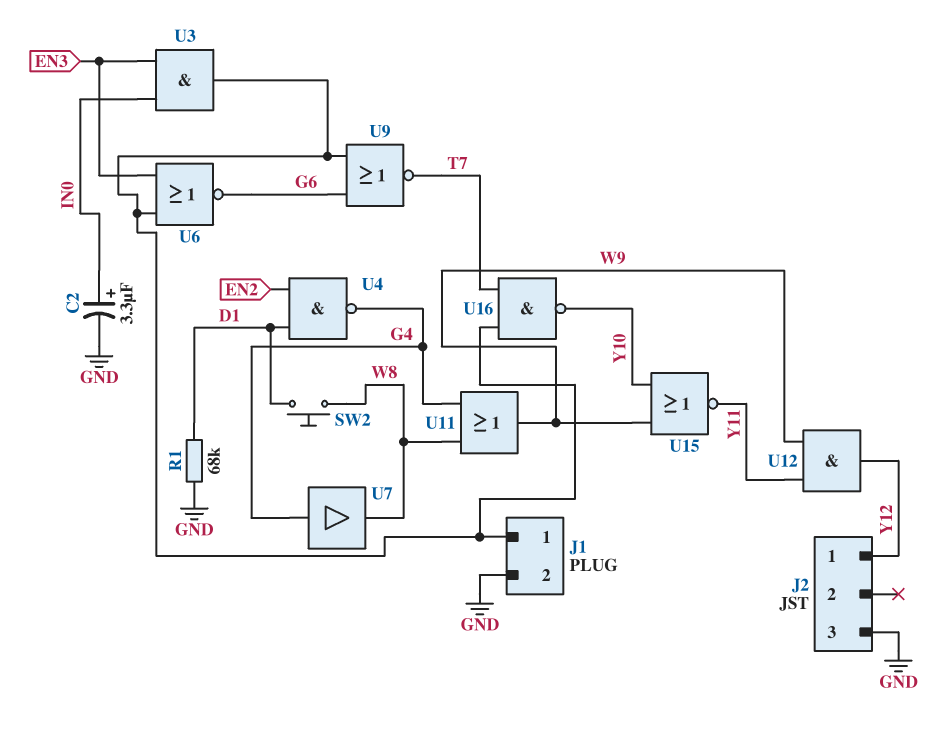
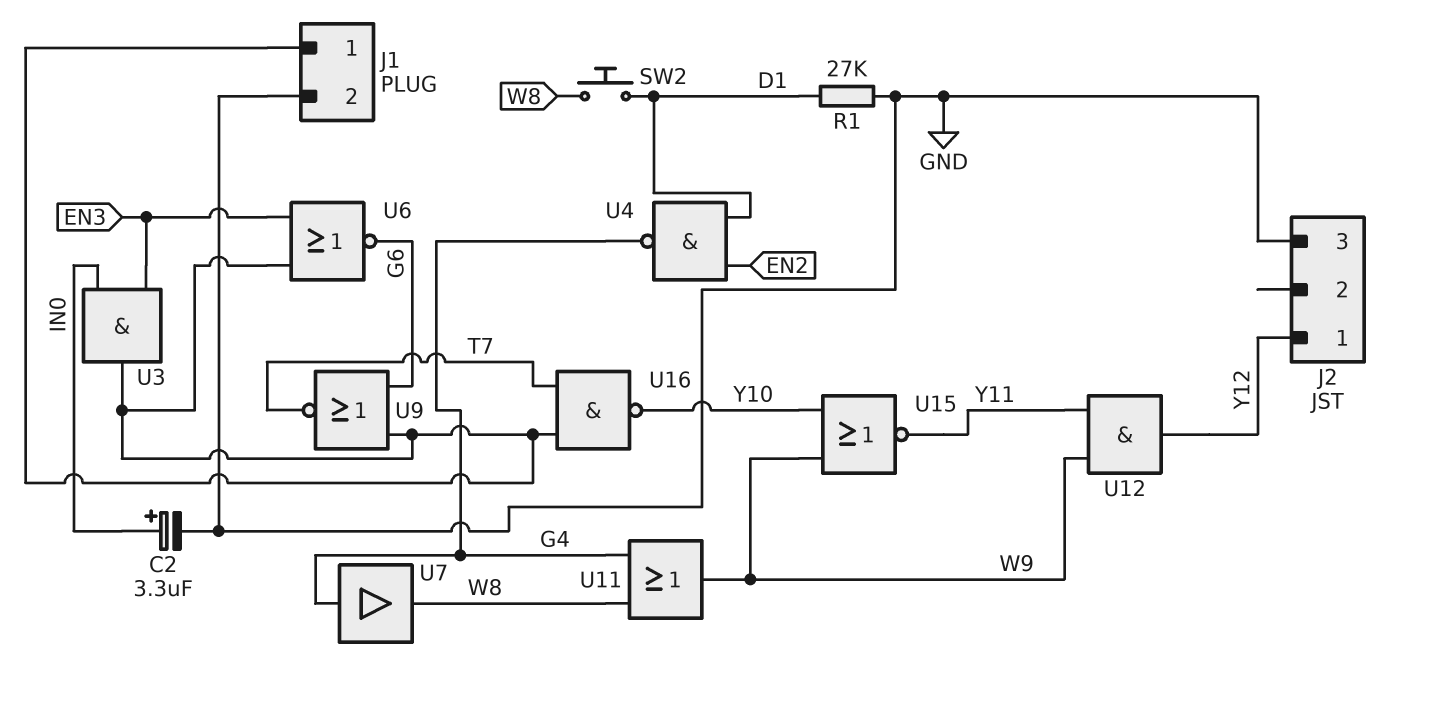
R1: 68k (D1, GND) -> 27k (D1, GND)

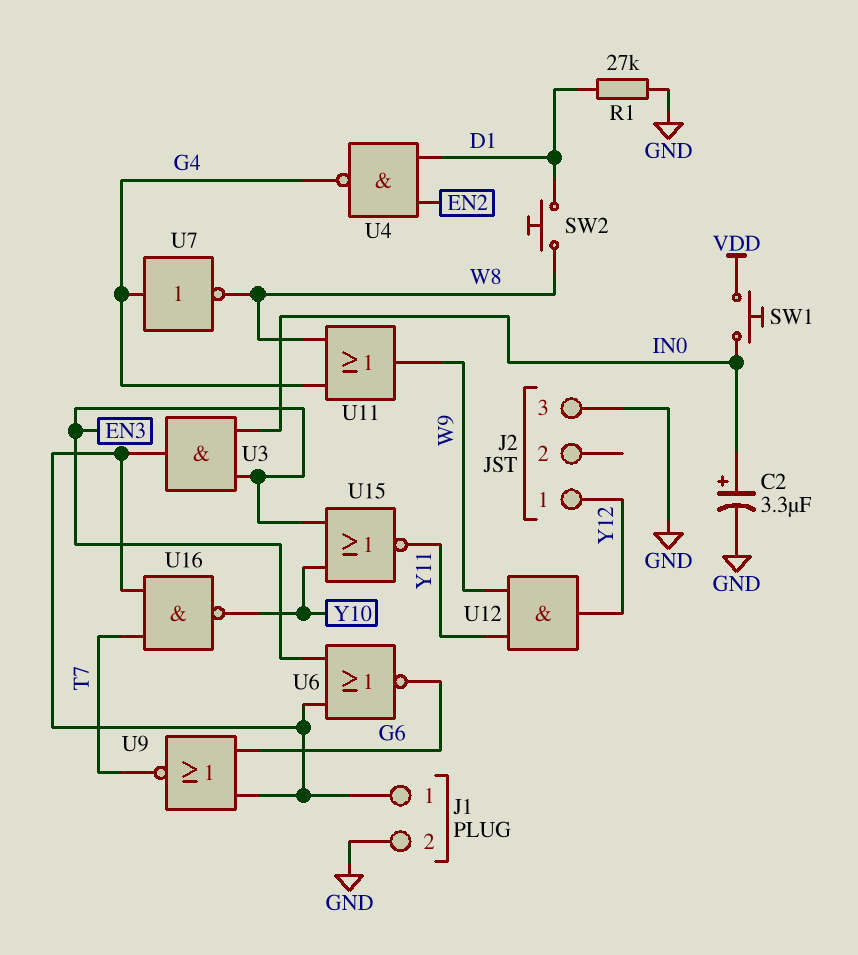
SW1: none -> button (IN0, VDD)
U7: buffer (in G4, out W8) -> NOT (in G4, out W8)
U15: NOR (in W9, in Y10, out Y11) -> NOR (in EN3, in Y10, out Y11)

